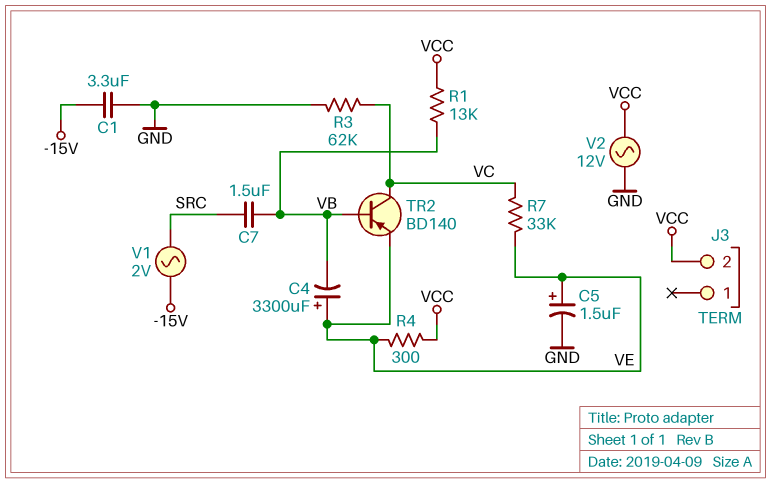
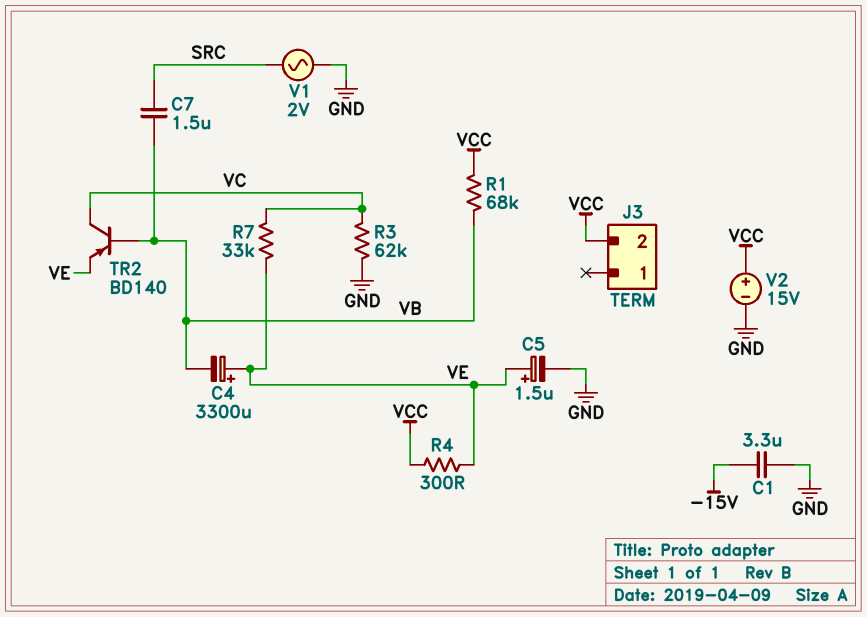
R1: 13k (VB, VCC) -> 68k (VB, VCC)
V1: AC 2V (-15V, SRC) -> AC 2V (GND, SRC)
V2: AC 12V (GND, VCC) -> 15V (plus VCC, minus GND)

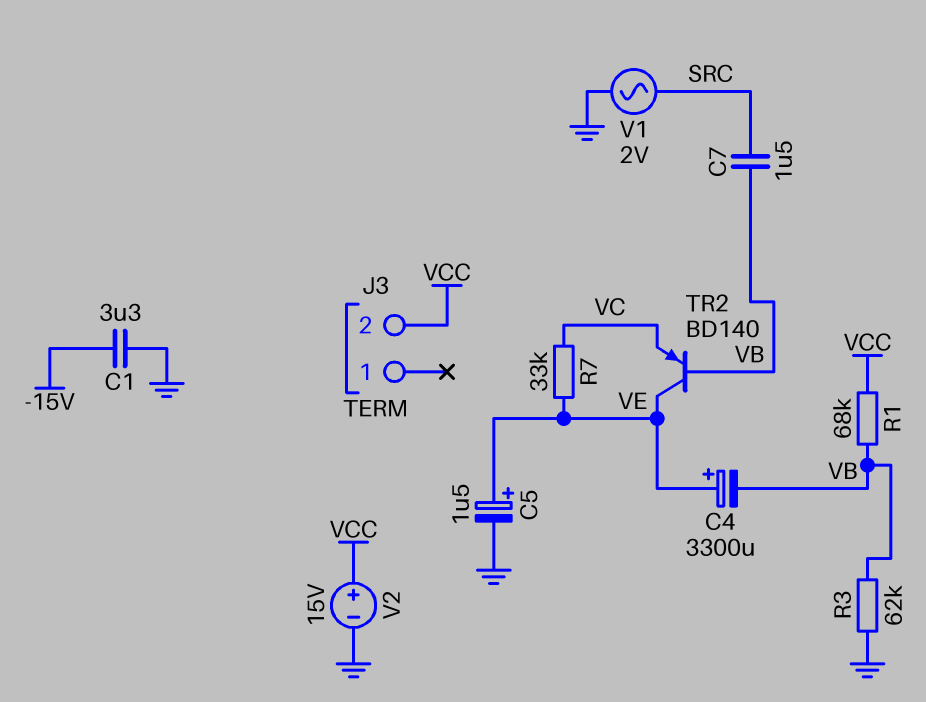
R3: 62k (GND, VC) -> 62k (GND, VB)
R4: 300 (VCC, VE) -> none
TR2: PNP BD140 (B VB, C VC, E VE) -> PNP BD140 (B VB, C VE, E VC)

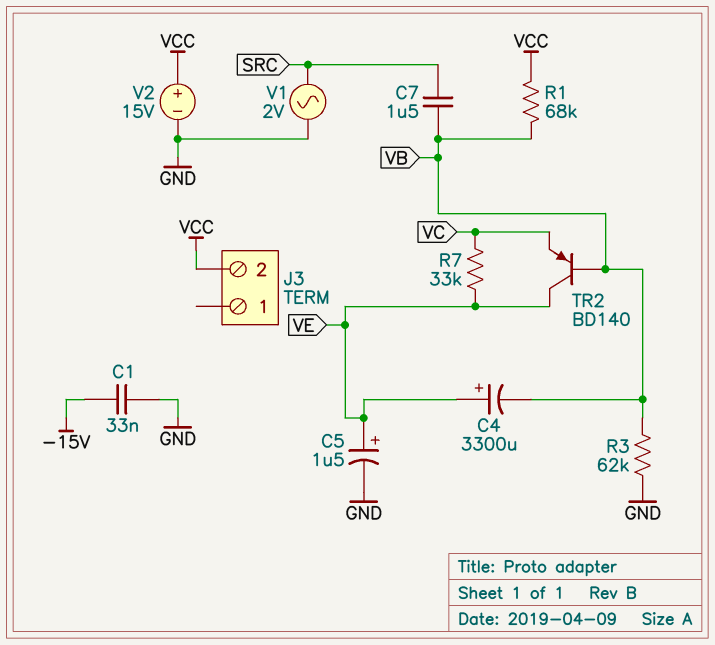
C1: 3.3uF (-15V, GND) -> 33nF (-15V, GND)

